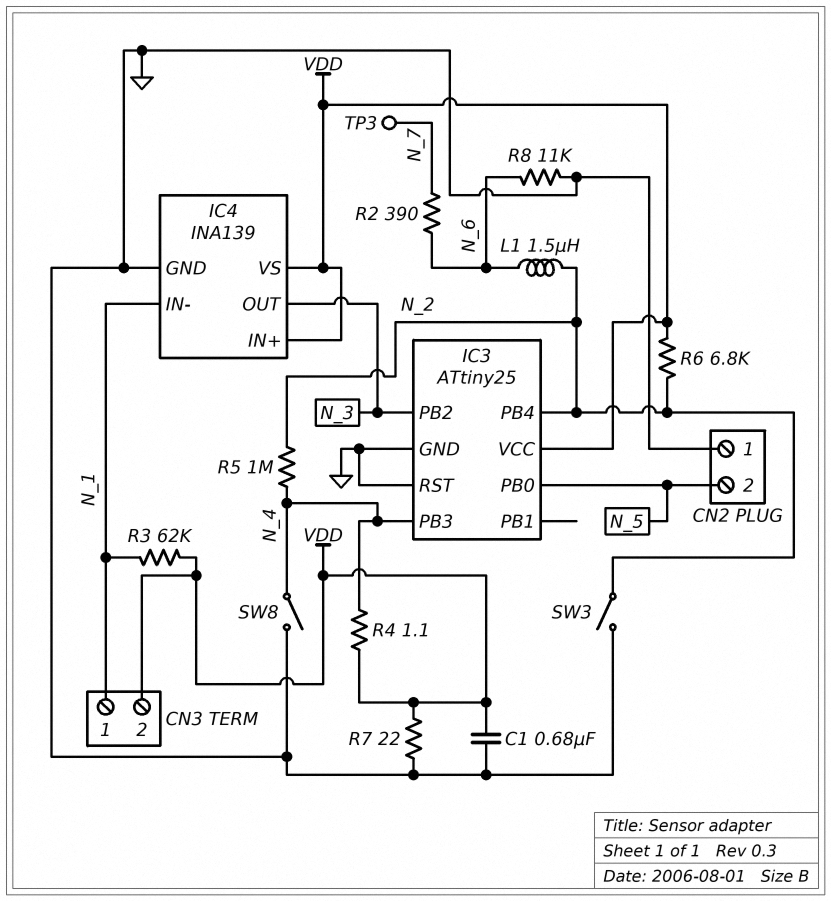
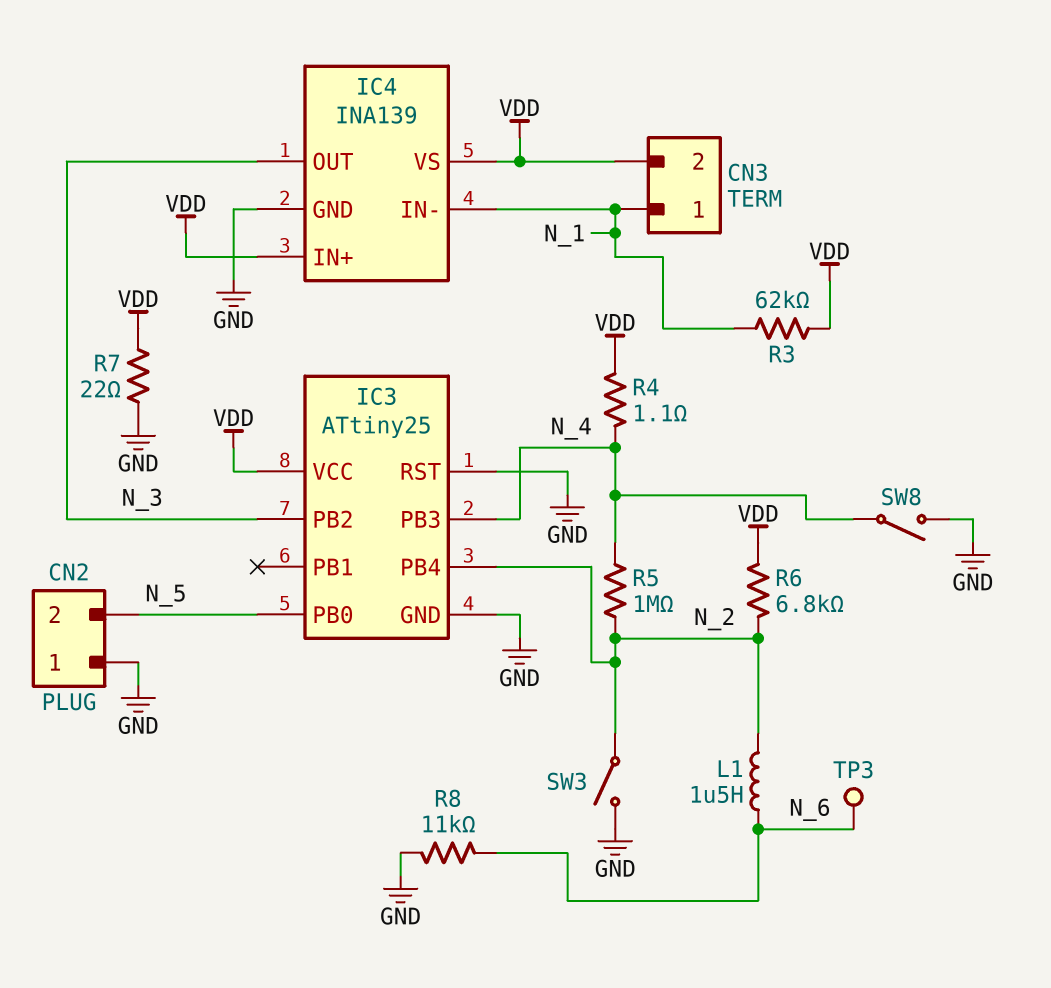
C1: 680nF (GND, VDD) -> none
R2: 390 (N_6, N_7) -> none
TP3: test point (N_7) -> test point (N_6)

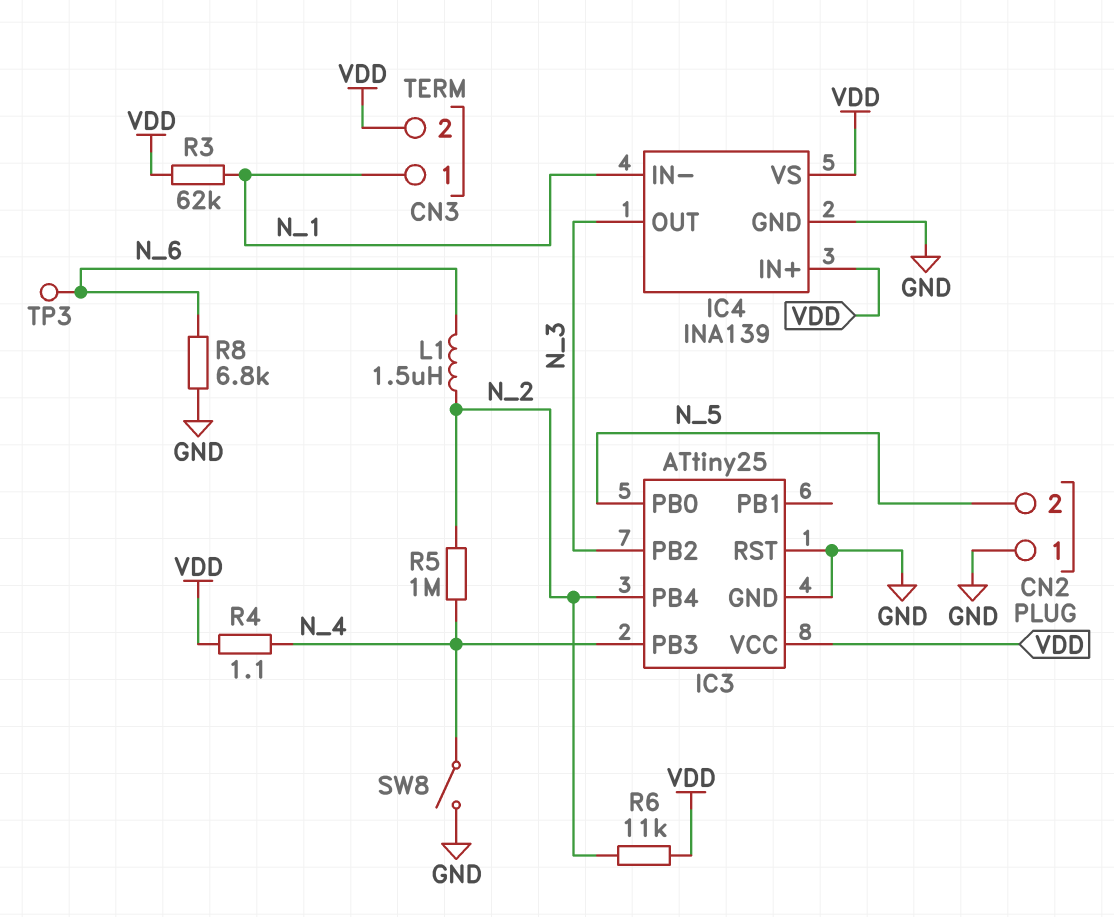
R6: 6.8k (N_2, VDD) -> 11k (N_2, VDD)
R7: 22 (GND, VDD) -> none
R8: 11k (GND, N_6) -> 6.8k (GND, N_6)
SW3: switch (GND, N_2) -> none

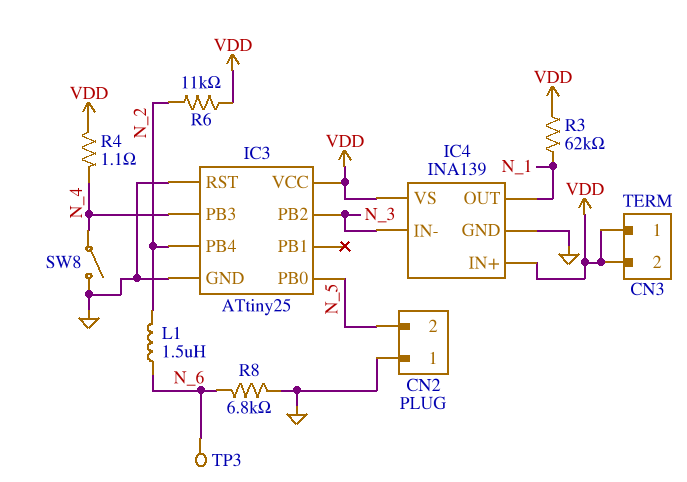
CN3 pin 1: N_1 -> VDD
IC4 pin IN-: N_1 -> N_3
IC4 pin OUT: N_3 -> N_1
R5: 1M (N_2, N_4) -> none

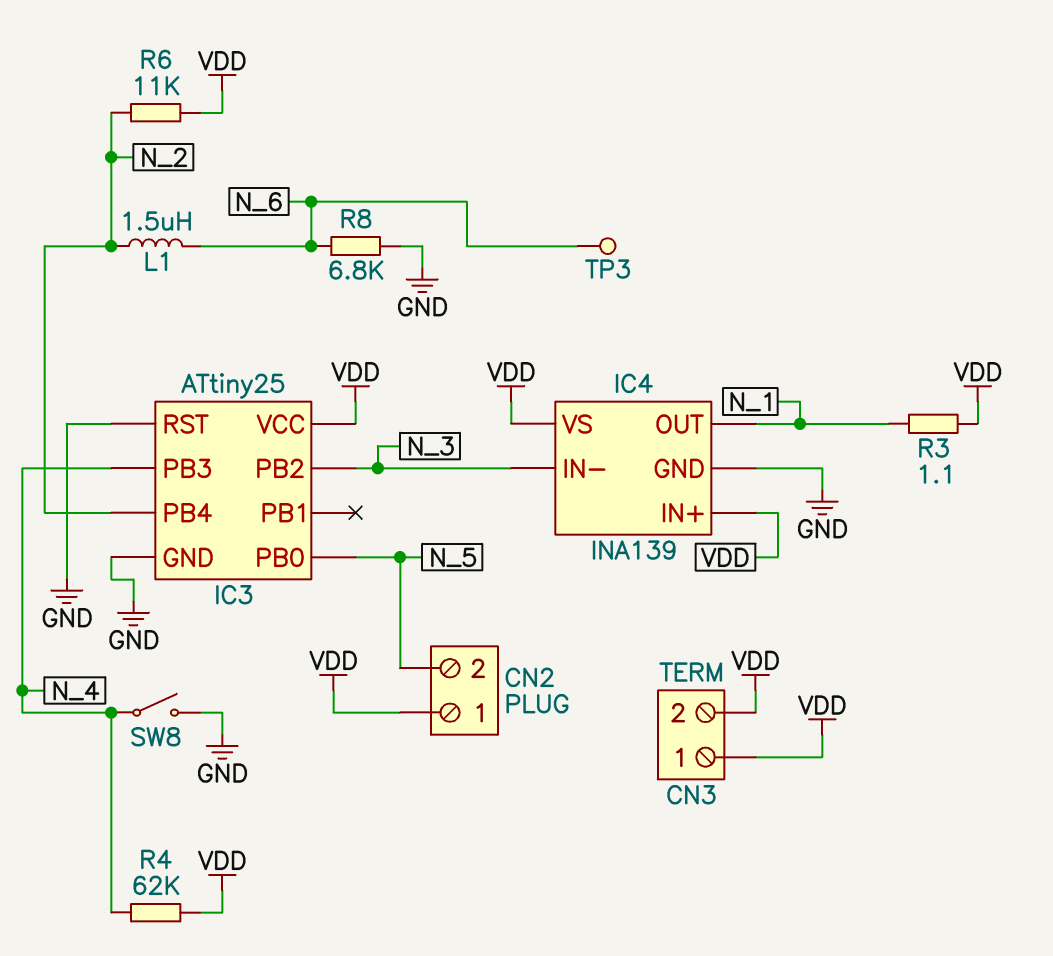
CN2 pin 1: GND -> VDD
R3: 62k (N_1, VDD) -> 1.1 (N_1, VDD)
R4: 1.1 (N_4, VDD) -> 62k (N_4, VDD)

